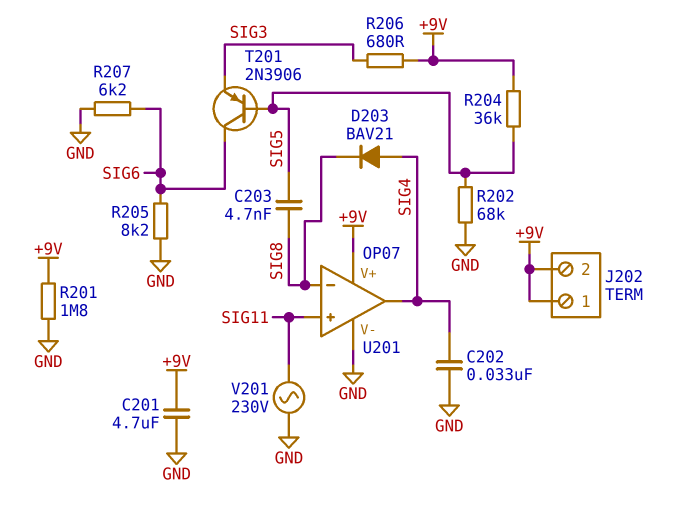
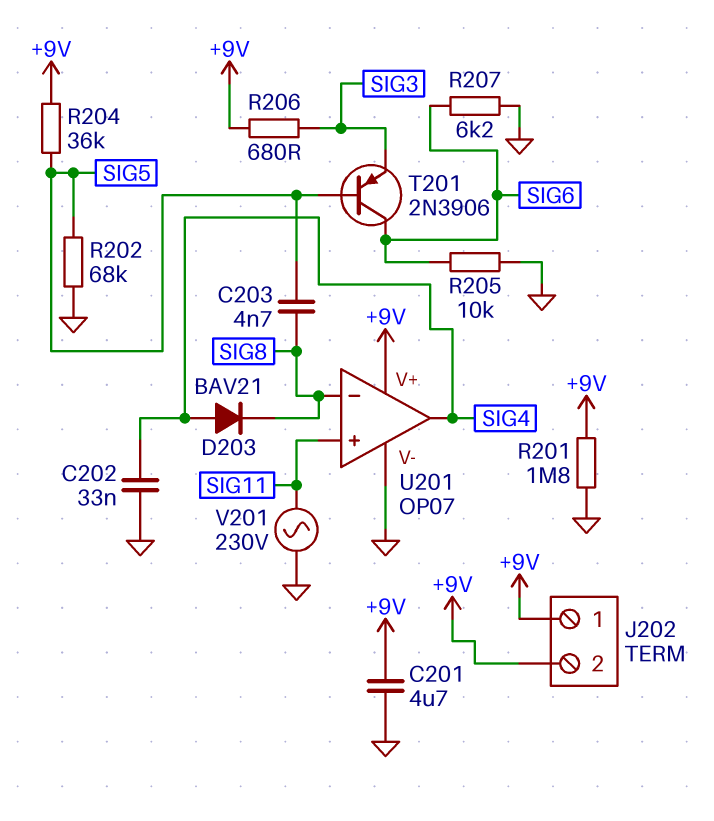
R205: 8.2k (GND, SIG6) -> 10k (GND, SIG6)

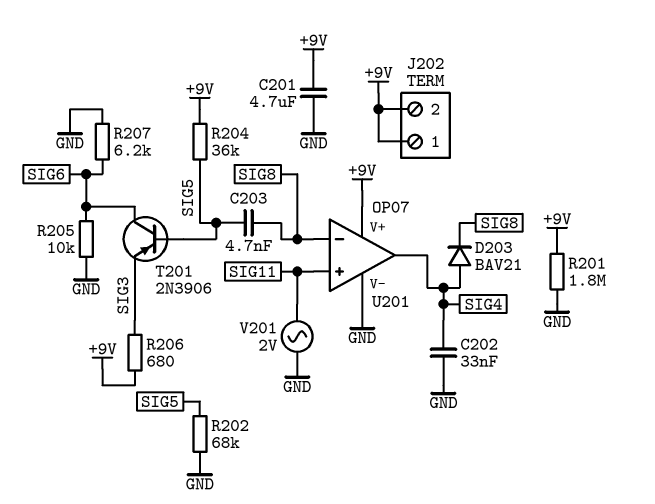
V201: AC 230V (GND, SIG11) -> AC 2V (GND, SIG11)

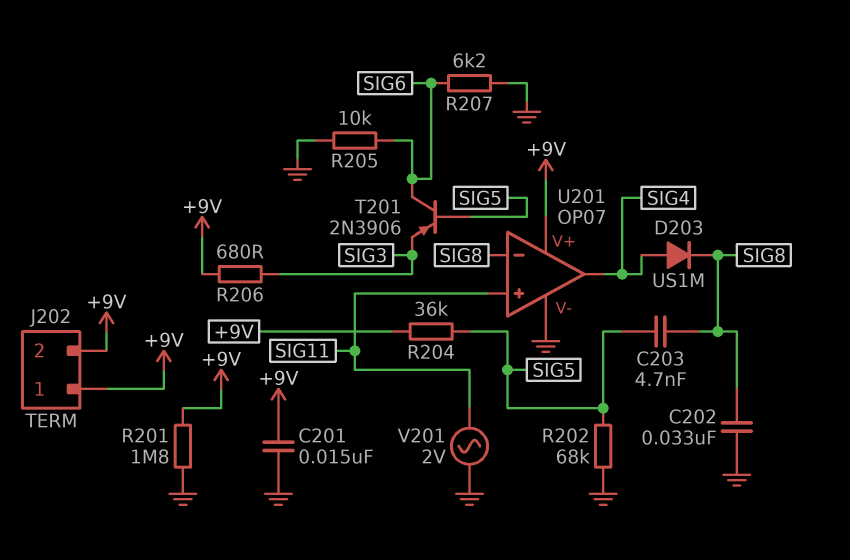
C201: 4.7uF (+9V, GND) -> 15nF (+9V, GND)
C202: 33nF (GND, SIG4) -> 33nF (GND, SIG8)
D203: diode BAV21 (A SIG4, K SIG8) -> diode US1M (A SIG4, K SIG8)

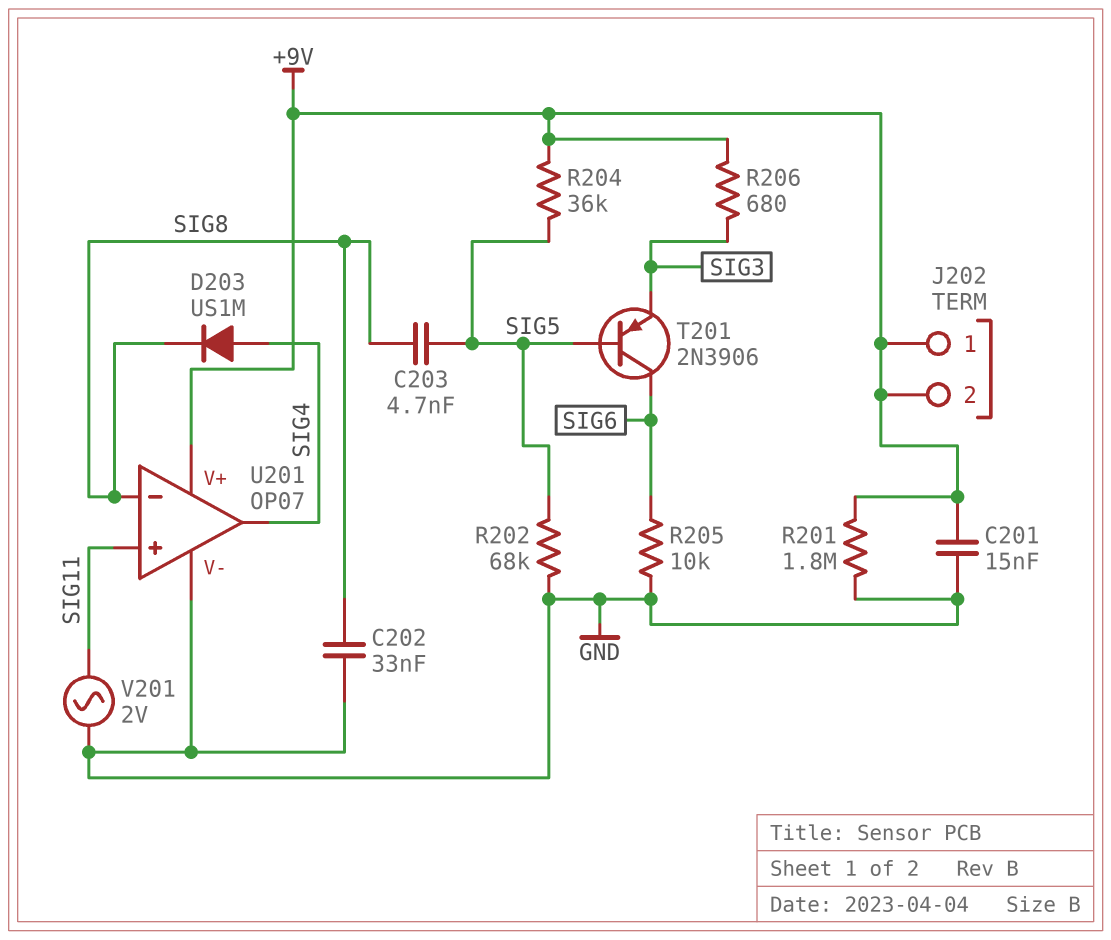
R207: 6.2k (GND, SIG6) -> none

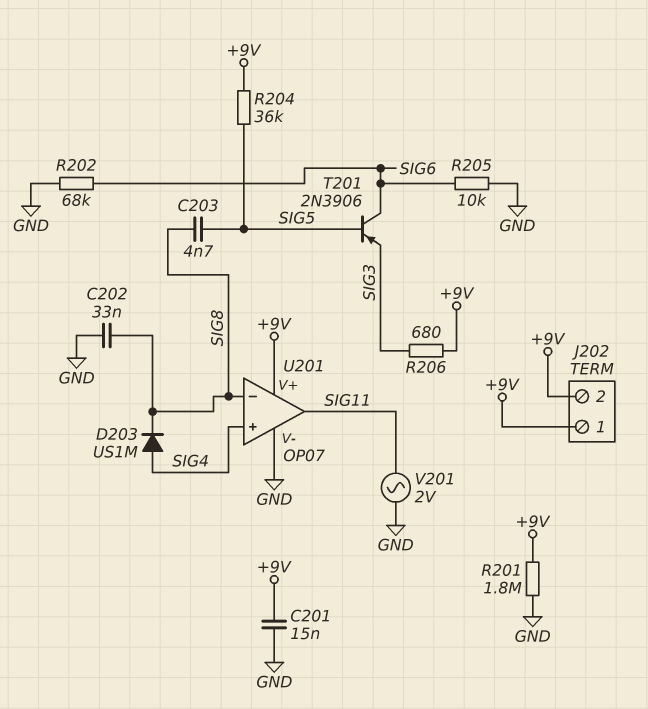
R202: 68k (GND, SIG5) -> 68k (GND, SIG6)
U201 pin in+: SIG11 -> SIG4
U201 pin out: SIG4 -> SIG11

